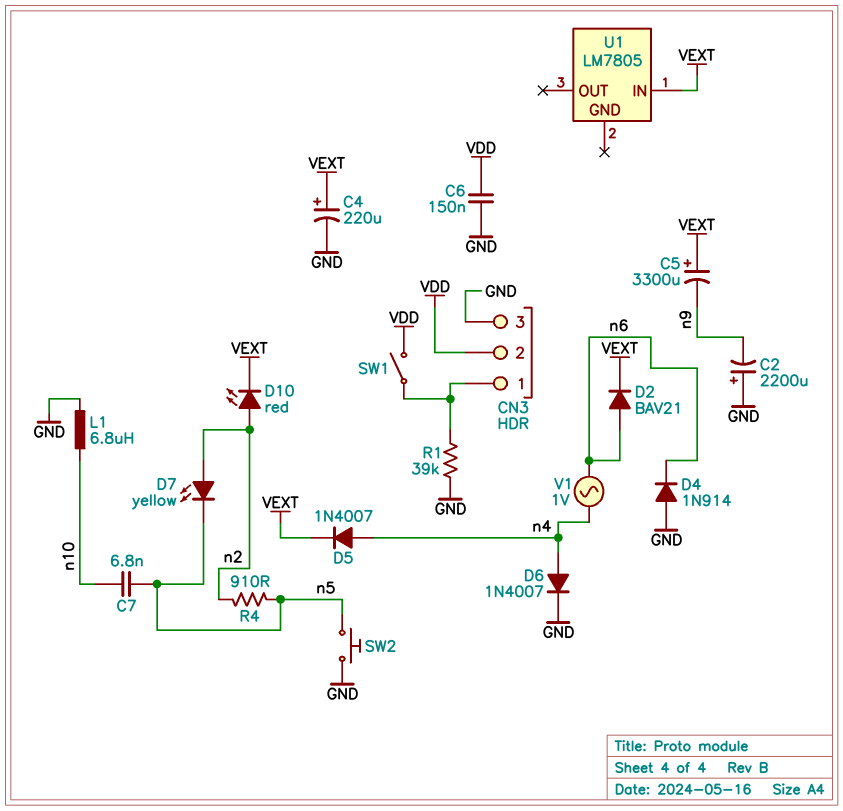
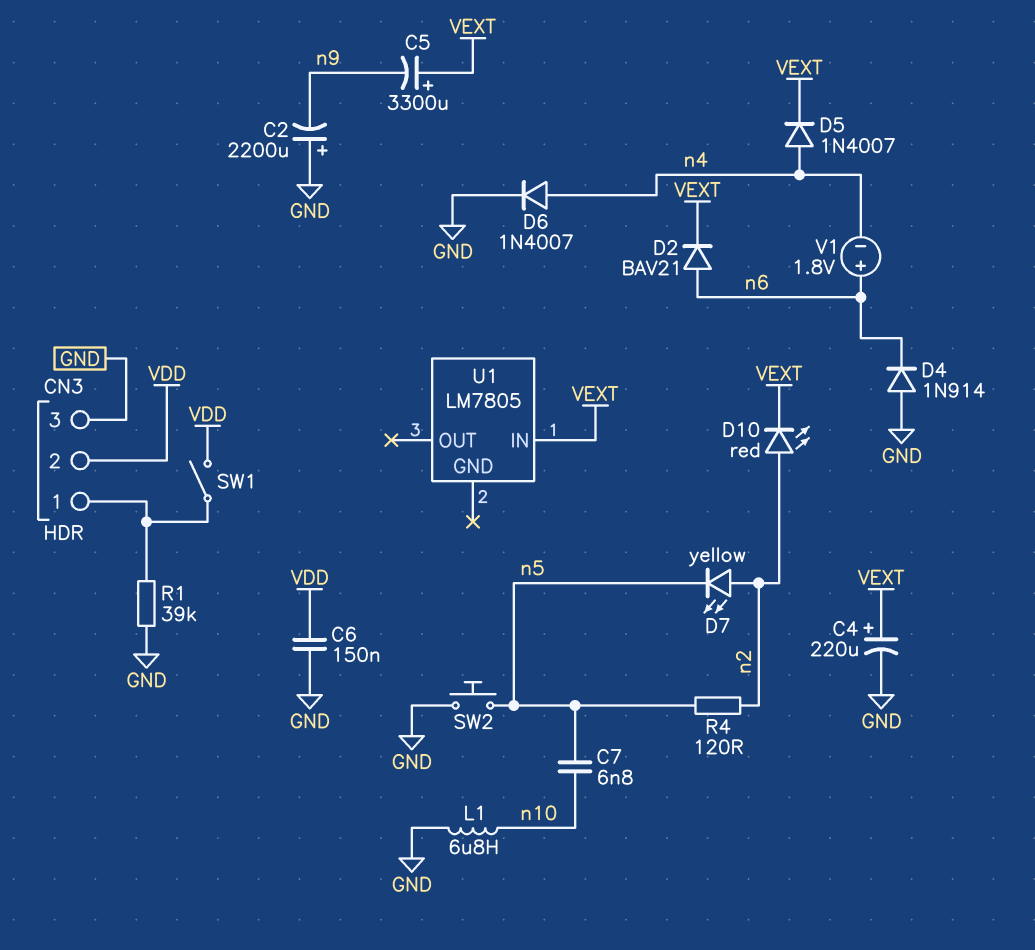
R4: 910 (n2, n5) -> 120 (n2, n5)
V1: AC 1V (n4, n6) -> 1.8V (plus n6, minus n4)

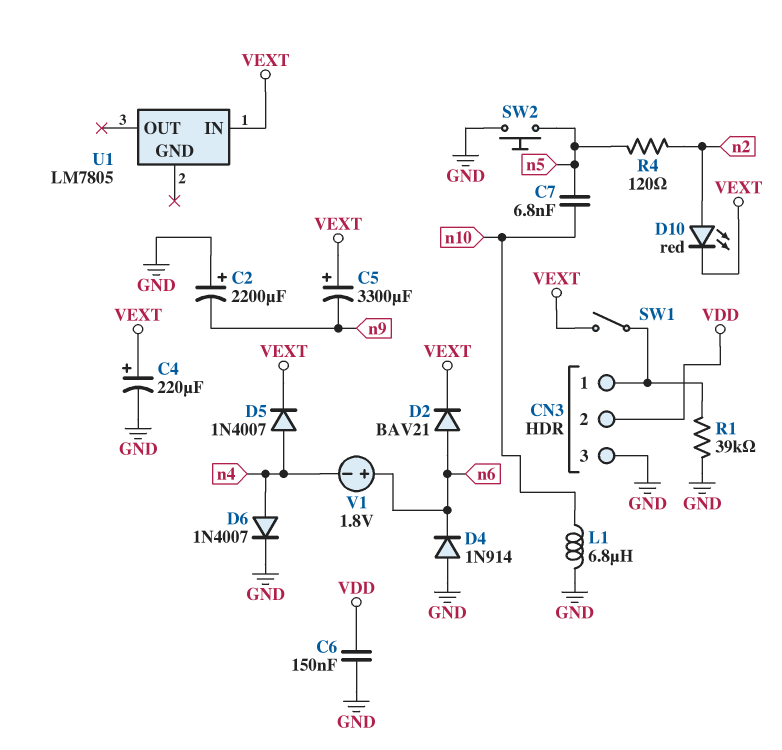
D7: LED yellow (A n2, K n5) -> none
SW1: switch (CN3/1, VDD) -> switch (CN3/1, VEXT)

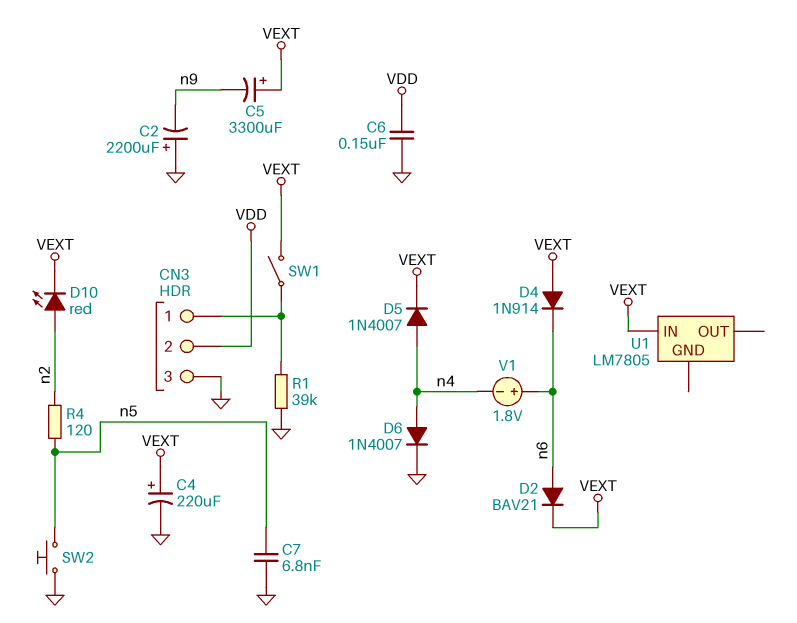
C7: 6.8nF (n5, n10) -> 6.8nF (GND, n5)
D4: diode 1N914 (A GND, K n6) -> diode 1N914 (A VEXT, K n6)
L1: 6.8uH (GND, n10) -> none

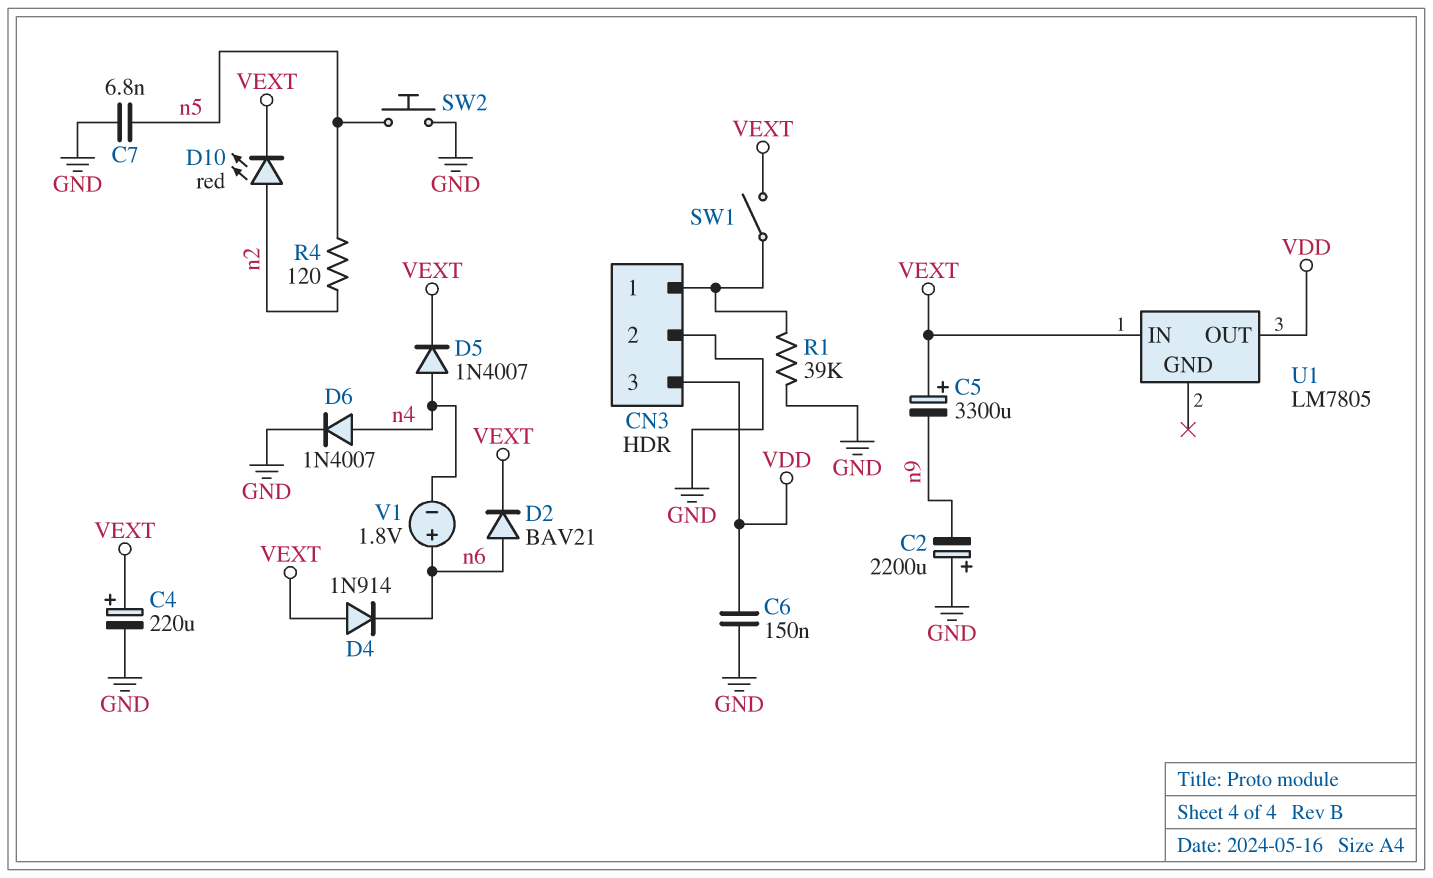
CN3 pin 2: VDD -> GND
CN3 pin 3: GND -> VDD
U1 pin OUT: none -> VDD

